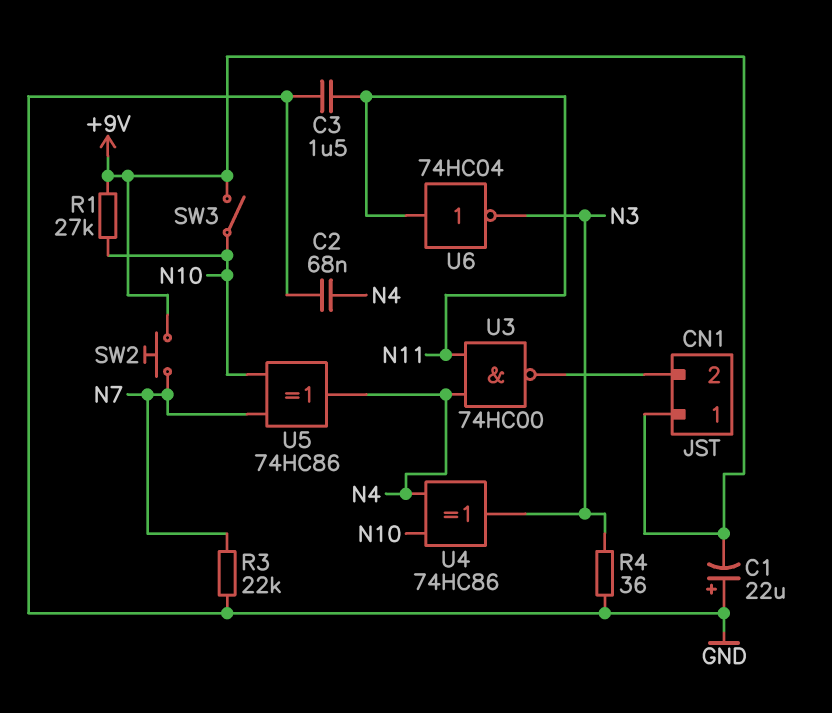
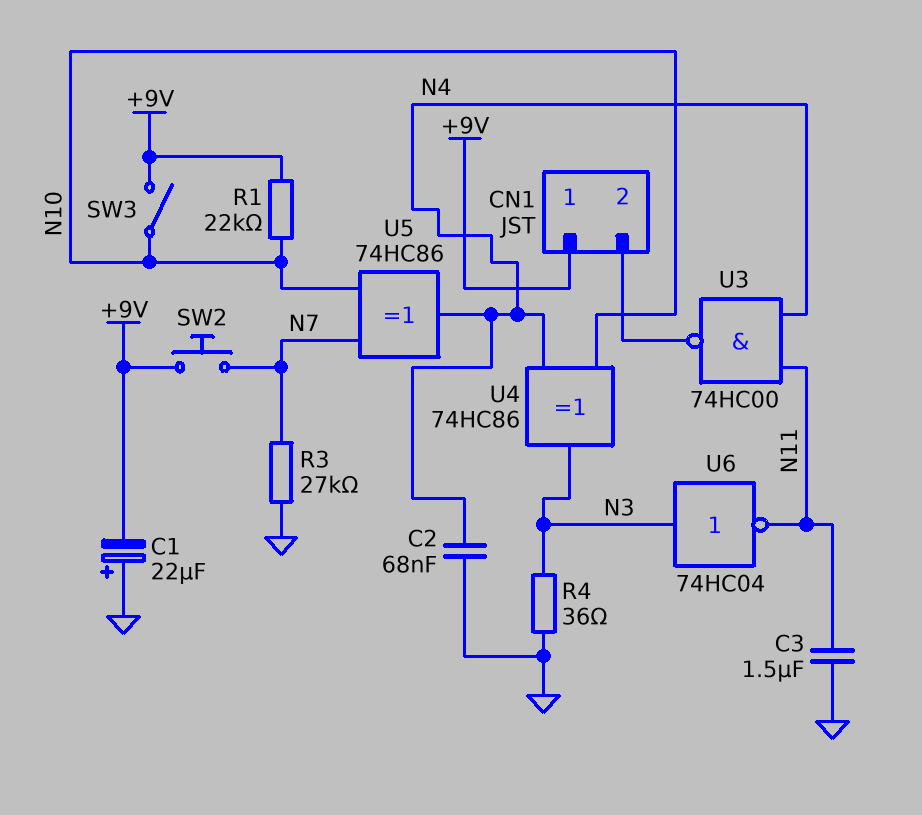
R1: 27k (+9V, N10) -> 22k (+9V, N10)
R3: 22k (GND, N7) -> 27k (GND, N7)
U6: NOT 74HC04 (in N11, out N3) -> NOT 74HC04 (in N3, out N11)

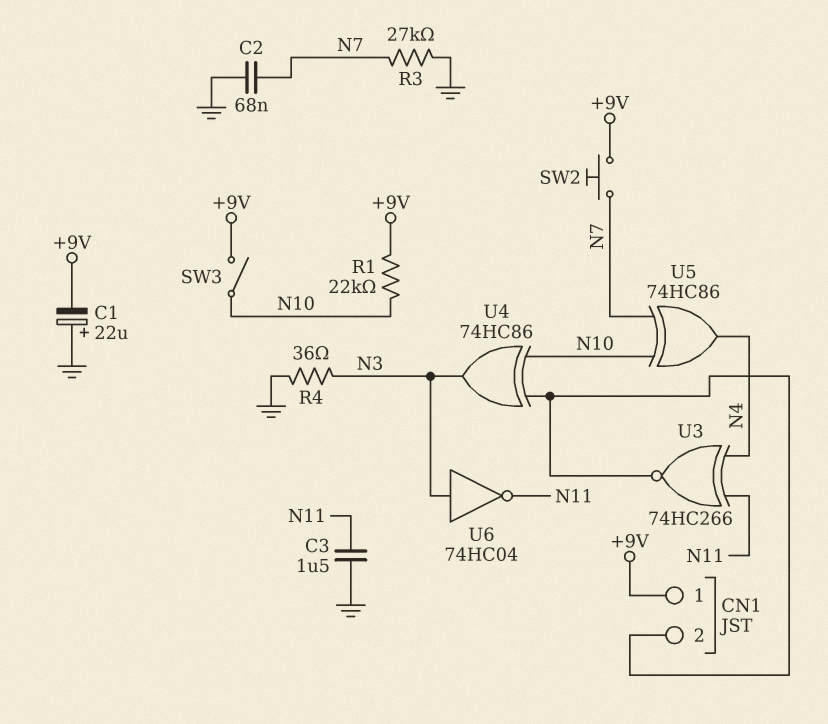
C2: 68nF (GND, N4) -> 68nF (GND, N7)
U3: NAND 74HC00 (in N4, in N11, out CN1/2) -> XNOR 74HC266 (in N4, in N11, out CN1/2)
U4: XOR 74HC86 (in N4, in N10, out N3) -> XOR 74HC86 (in CN1/2, in N10, out N3)

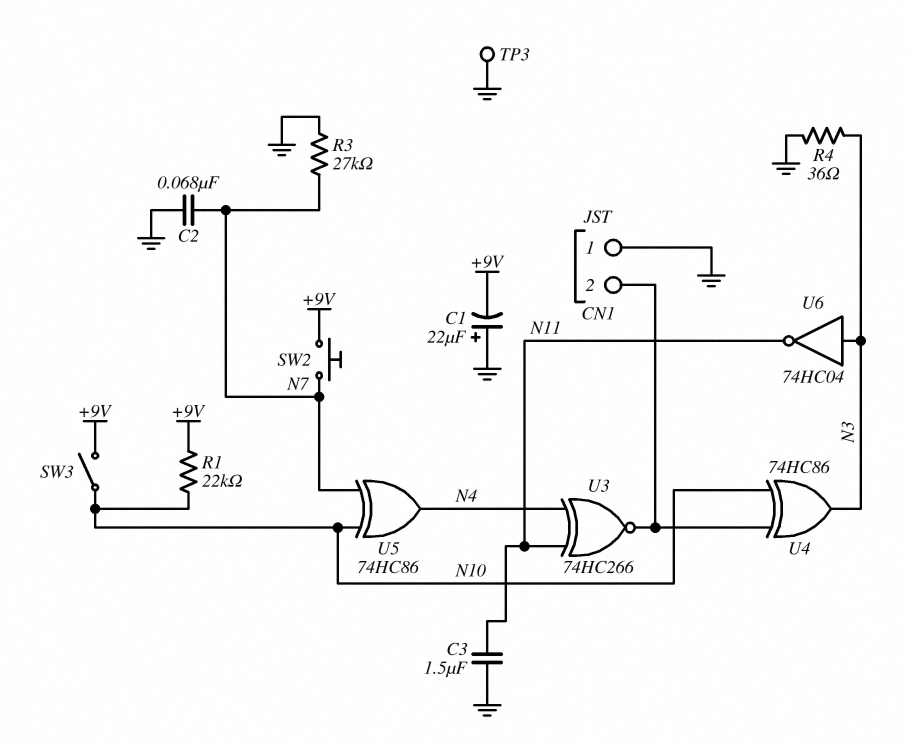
CN1 pin 1: +9V -> GND
TP3: none -> test point (GND)

